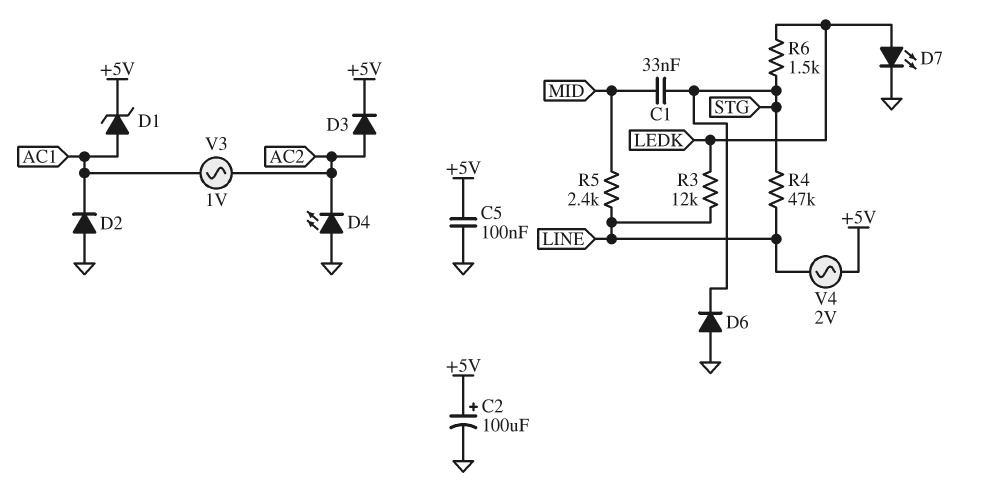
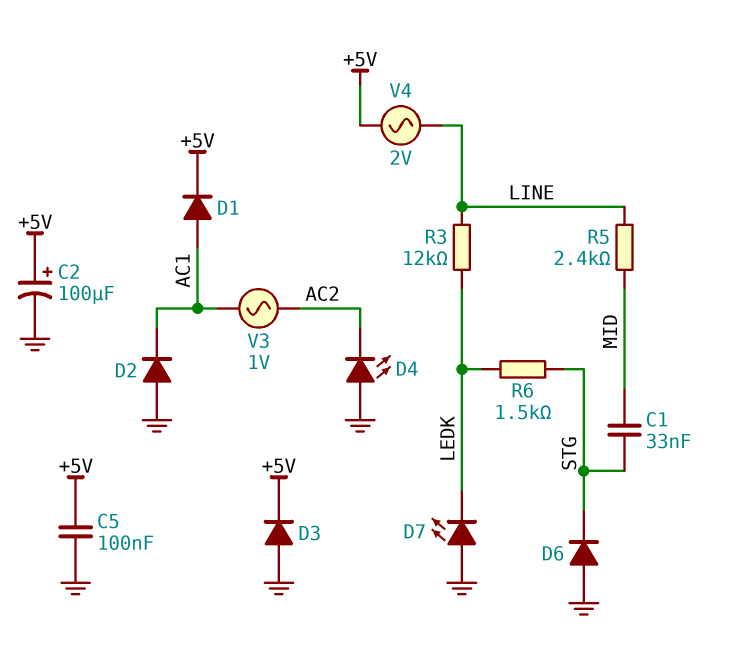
D1: zener (A AC1, K +5V) -> diode (A AC1, K +5V)
D3: diode (A AC2, K +5V) -> diode (A GND, K +5V)
D7: LED (A LEDK, K GND) -> LED (A GND, K LEDK)
R4: 47k (LINE, STG) -> none

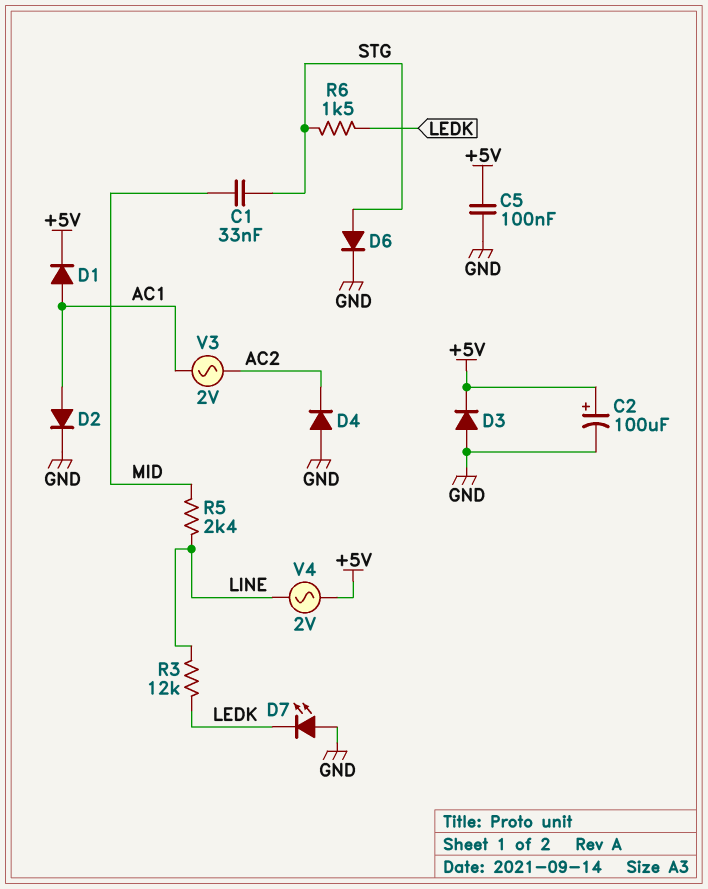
D2: diode (A GND, K AC1) -> diode (A AC1, K GND)
D4: LED (A GND, K AC2) -> diode (A GND, K AC2)
D6: diode (A GND, K STG) -> diode (A STG, K GND)
V3: AC 1V (AC1, AC2) -> AC 2V (AC1, AC2)

